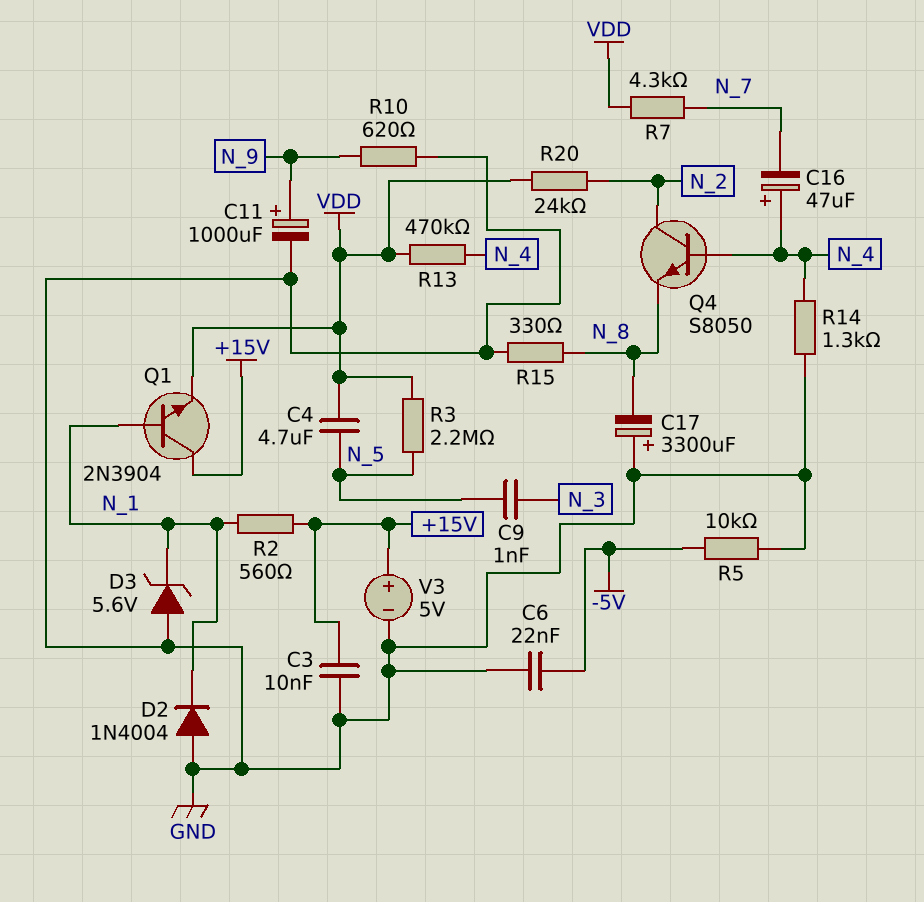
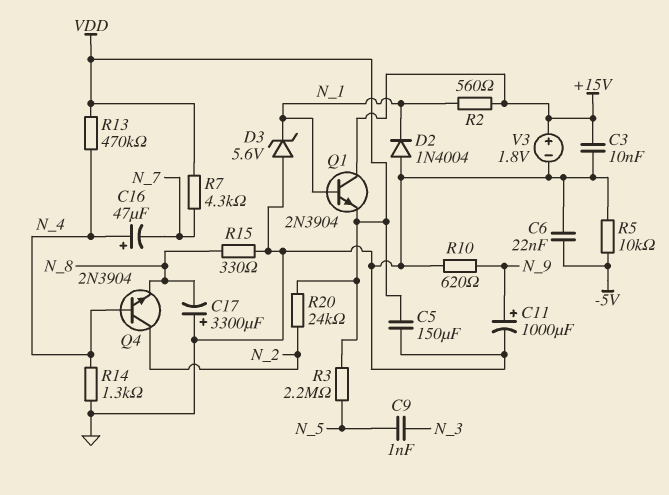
C4: 4.7uF (N_5, VDD) -> none
C5: none -> 150uF (GND, VDD)
Q4: NPN S8050 (B N_4, C N_2, E N_8) -> NPN 2N3904 (B N_4, C N_2, E N_8)
V3: 5V (plus +15V, minus GND) -> 1.8V (plus +15V, minus GND)

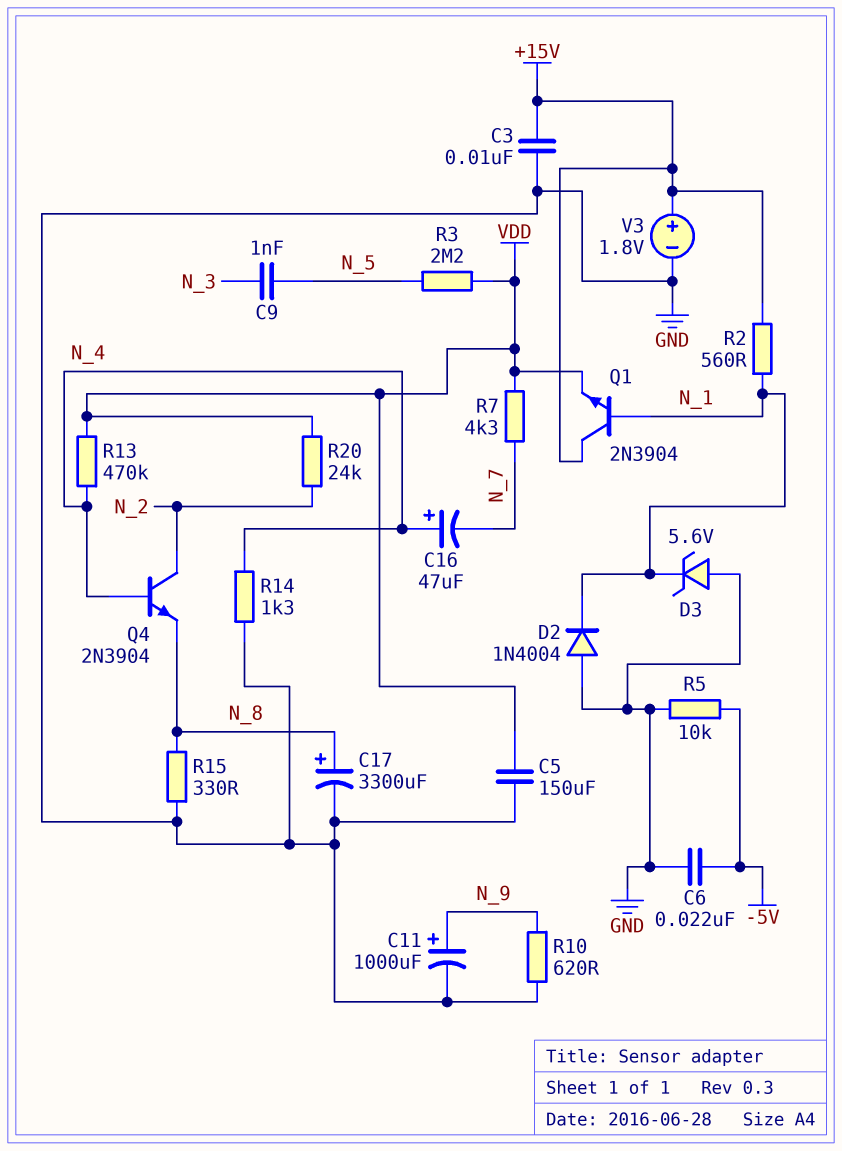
C17: 3300uF (plus GND, minus N_8) -> 3300uF (plus N_8, minus GND)

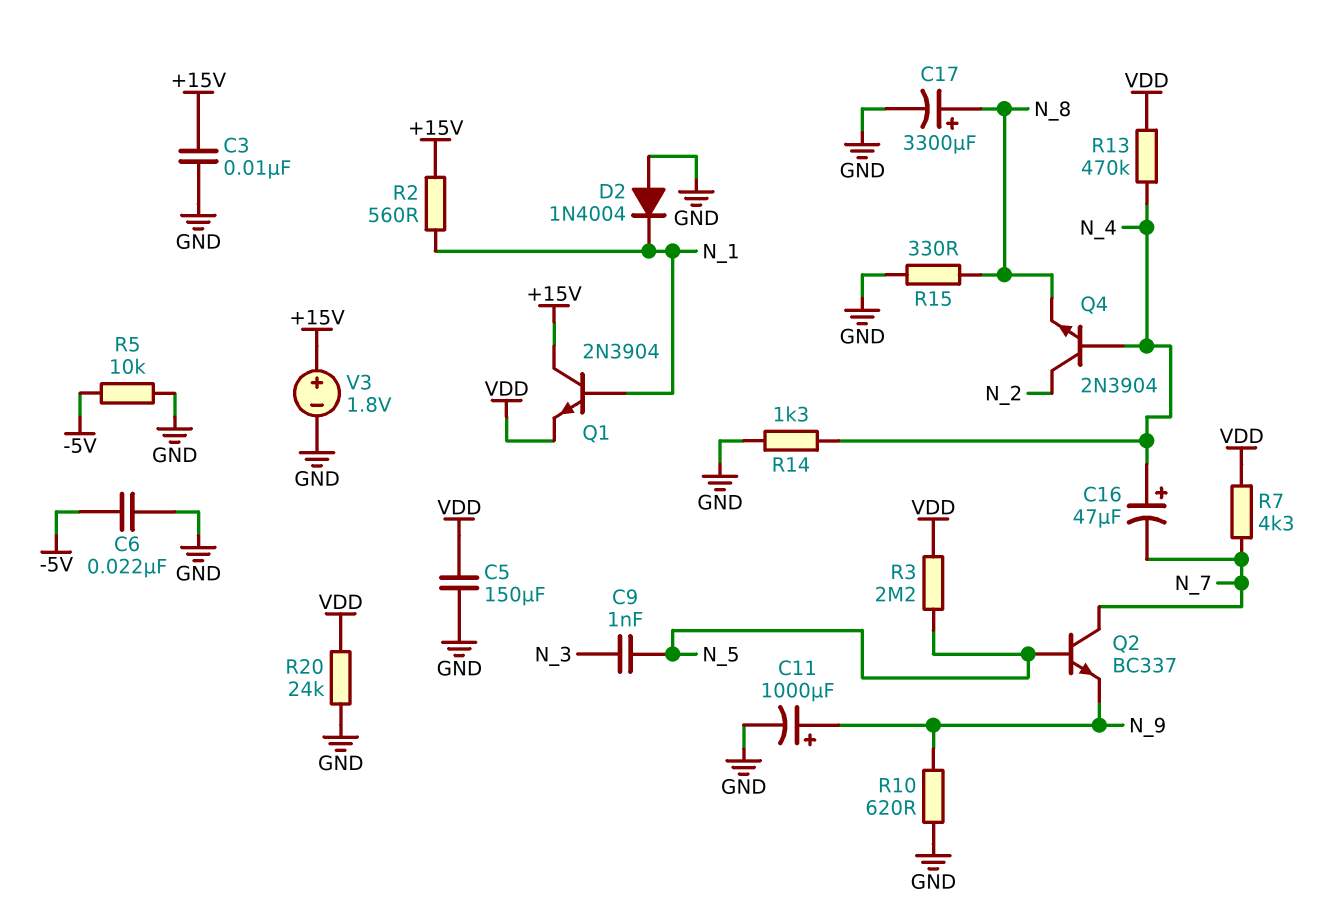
D3: zener 5.6V (A GND, K N_1) -> none
Q2: none -> NPN BC337 (B N_5, C N_7, E N_9)
R20: 24k (N_2, VDD) -> 24k (GND, VDD)

